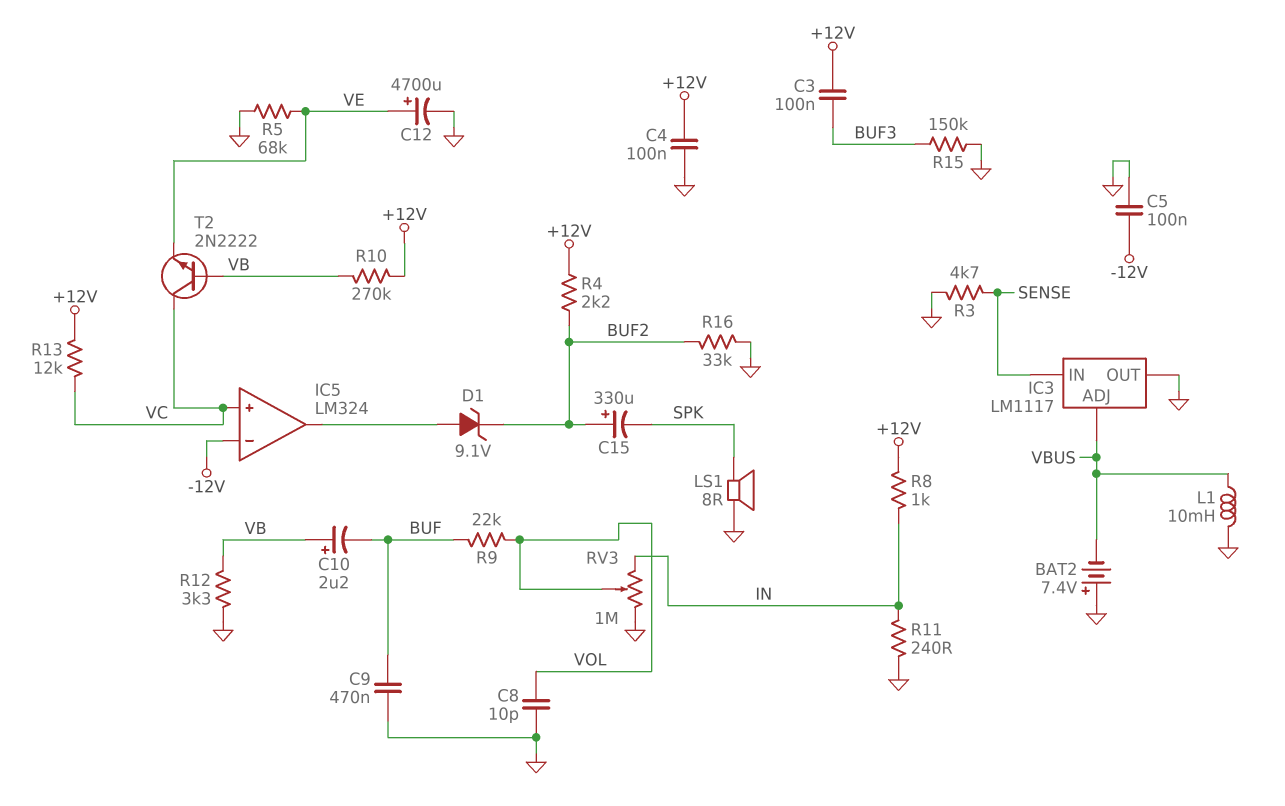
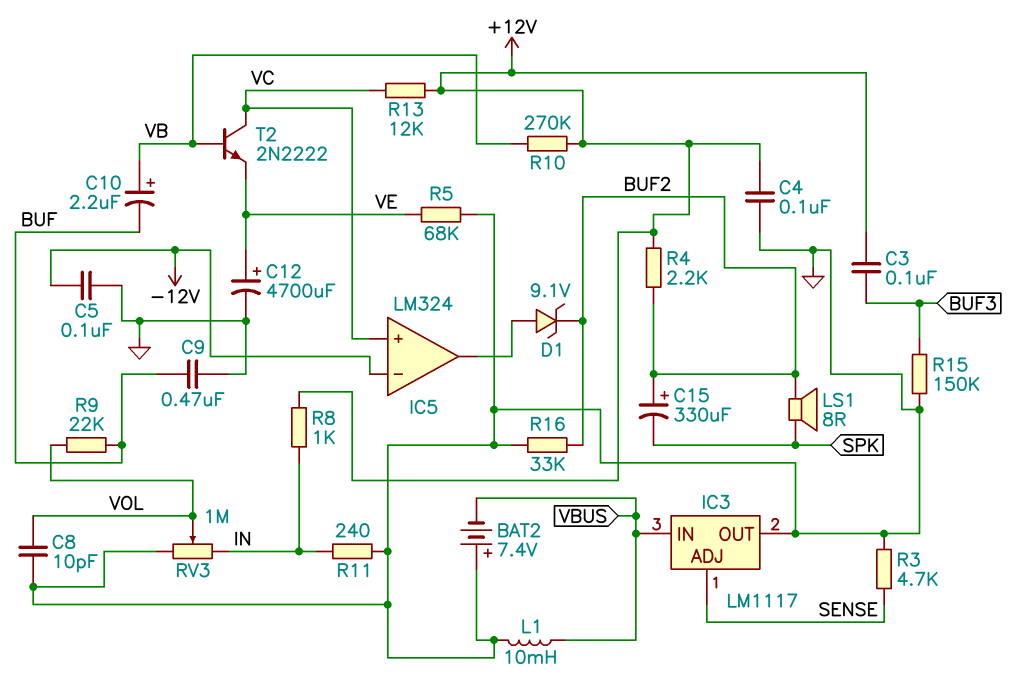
IC3 pin ADJ: VBUS -> SENSE
IC3 pin IN: SENSE -> VBUS
LS1: speaker 8R (GND, SPK) -> speaker 8R (BUF2, SPK)
R12: 3.3k (GND, VB) -> none

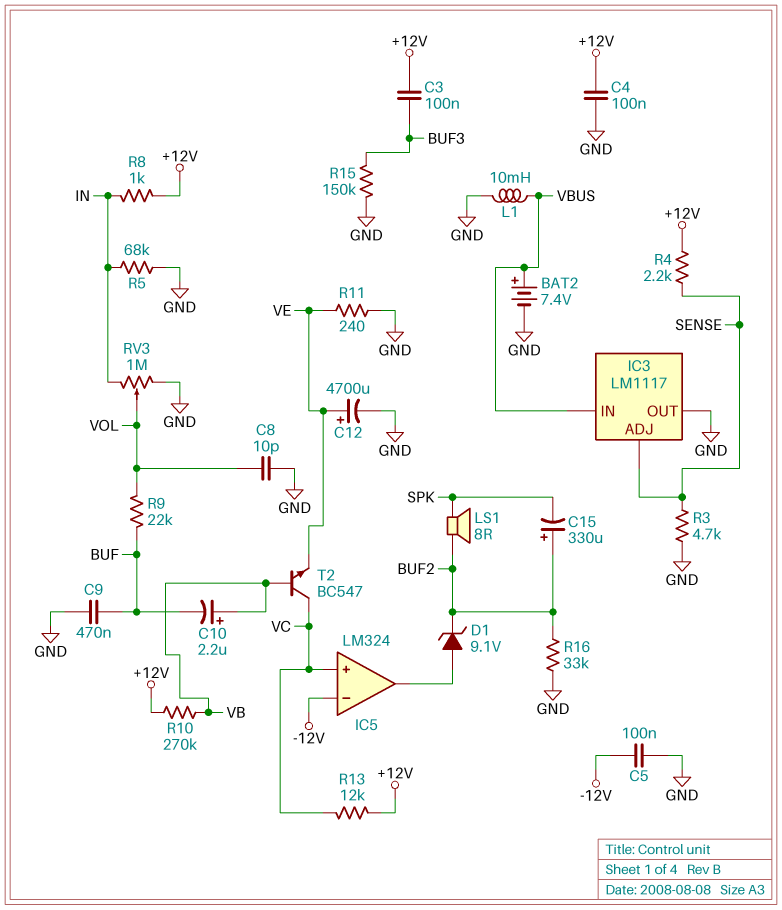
BAT2: 7.4V (plus GND, minus VBUS) -> 7.4V (plus VBUS, minus GND)
R4: 2.2k (+12V, BUF2) -> 2.2k (+12V, SENSE)
R5: 68k (GND, VE) -> 68k (GND, IN)
R11: 240 (GND, IN) -> 240 (GND, VE)
T2: NPN 2N2222 (B VB, C VC, E VE) -> NPN BC547 (B VB, C VC, E VE)

